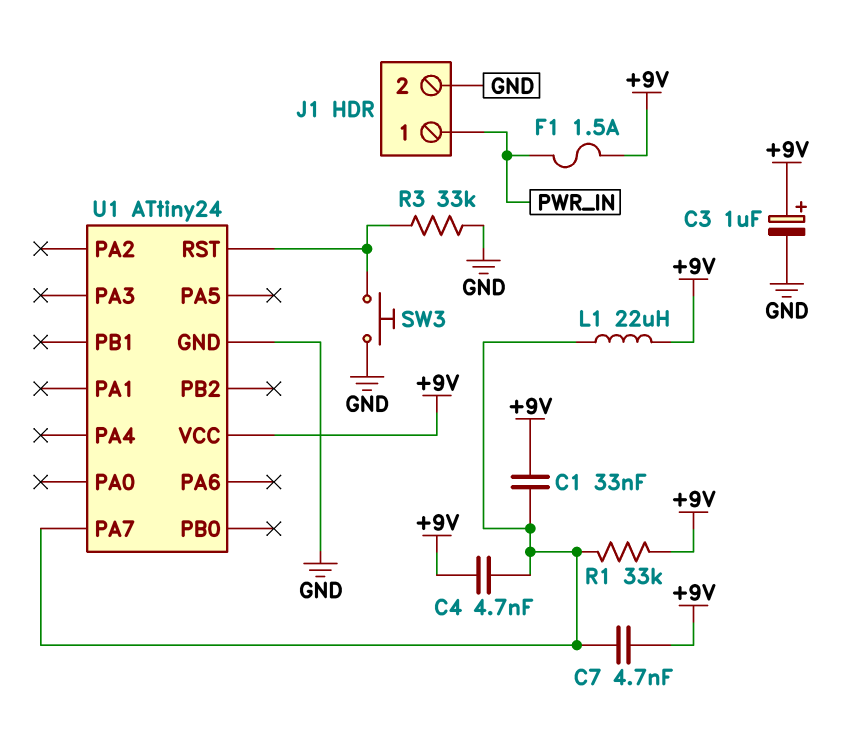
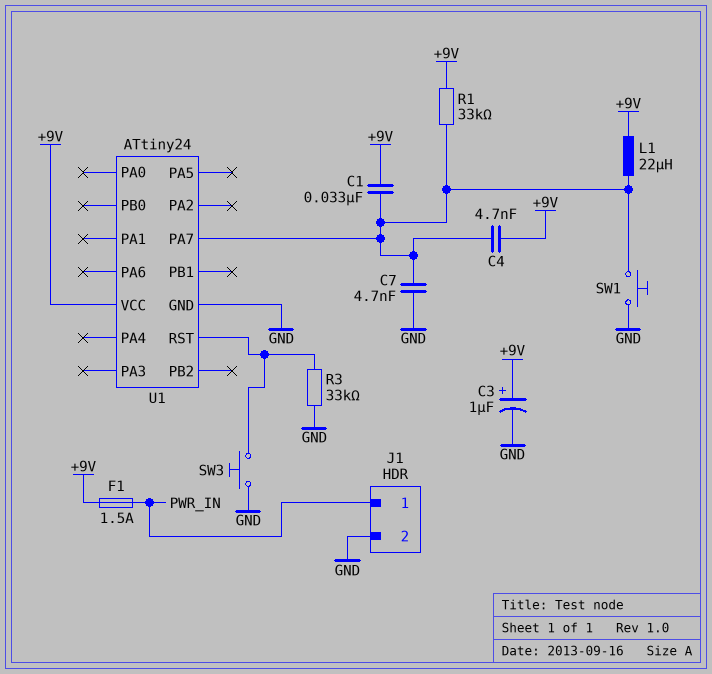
C7: 4.7nF (+9V, U1/PA7) -> 4.7nF (GND, U1/PA7)
SW1: none -> button (GND, U1/PA7)

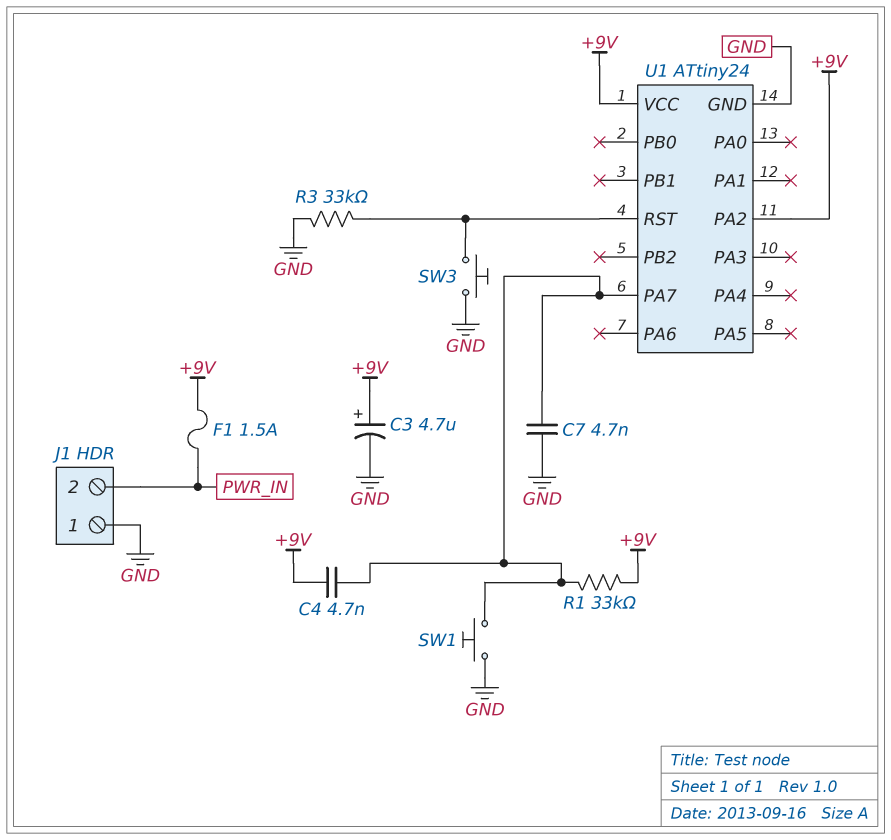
C1: 33nF (+9V, U1/PA7) -> none
C3: 1uF (plus +9V, minus GND) -> 4.7uF (plus +9V, minus GND)
J1 pin 1: PWR_IN -> GND
J1 pin 2: GND -> PWR_IN
L1: 22uH (+9V, U1/PA7) -> none
U1 pin PA2: none -> +9V

